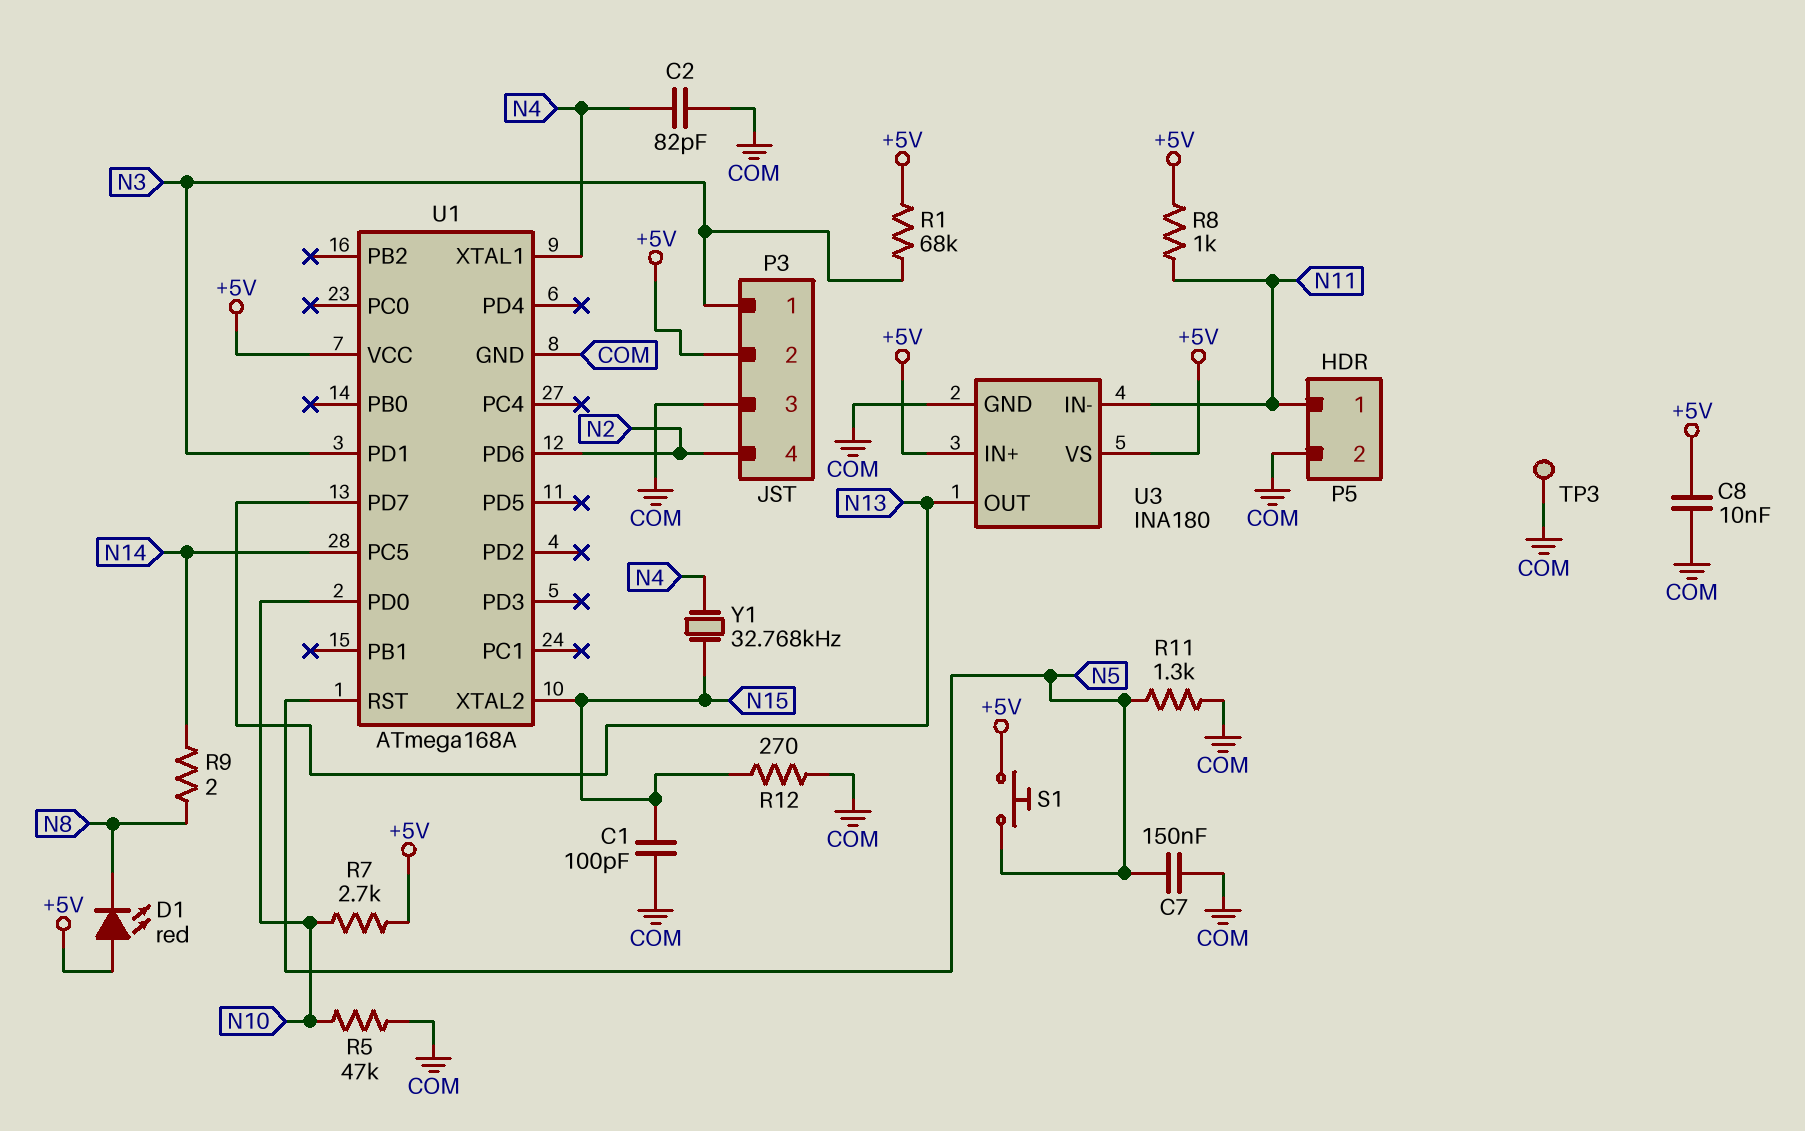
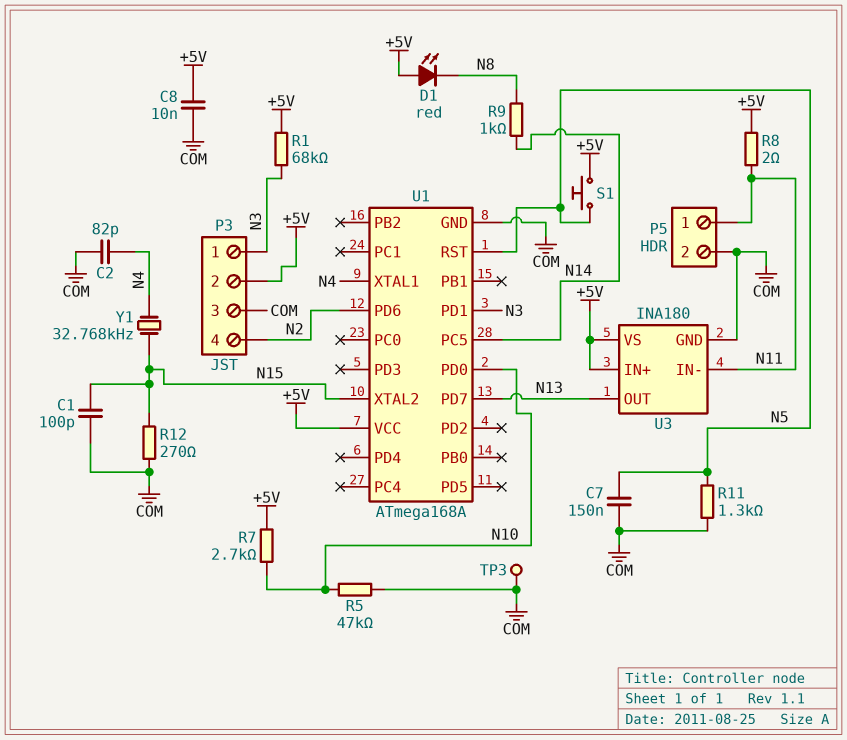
R8: 1k (+5V, N11) -> 2 (+5V, N11)
R9: 2 (N8, N14) -> 1k (N8, N14)

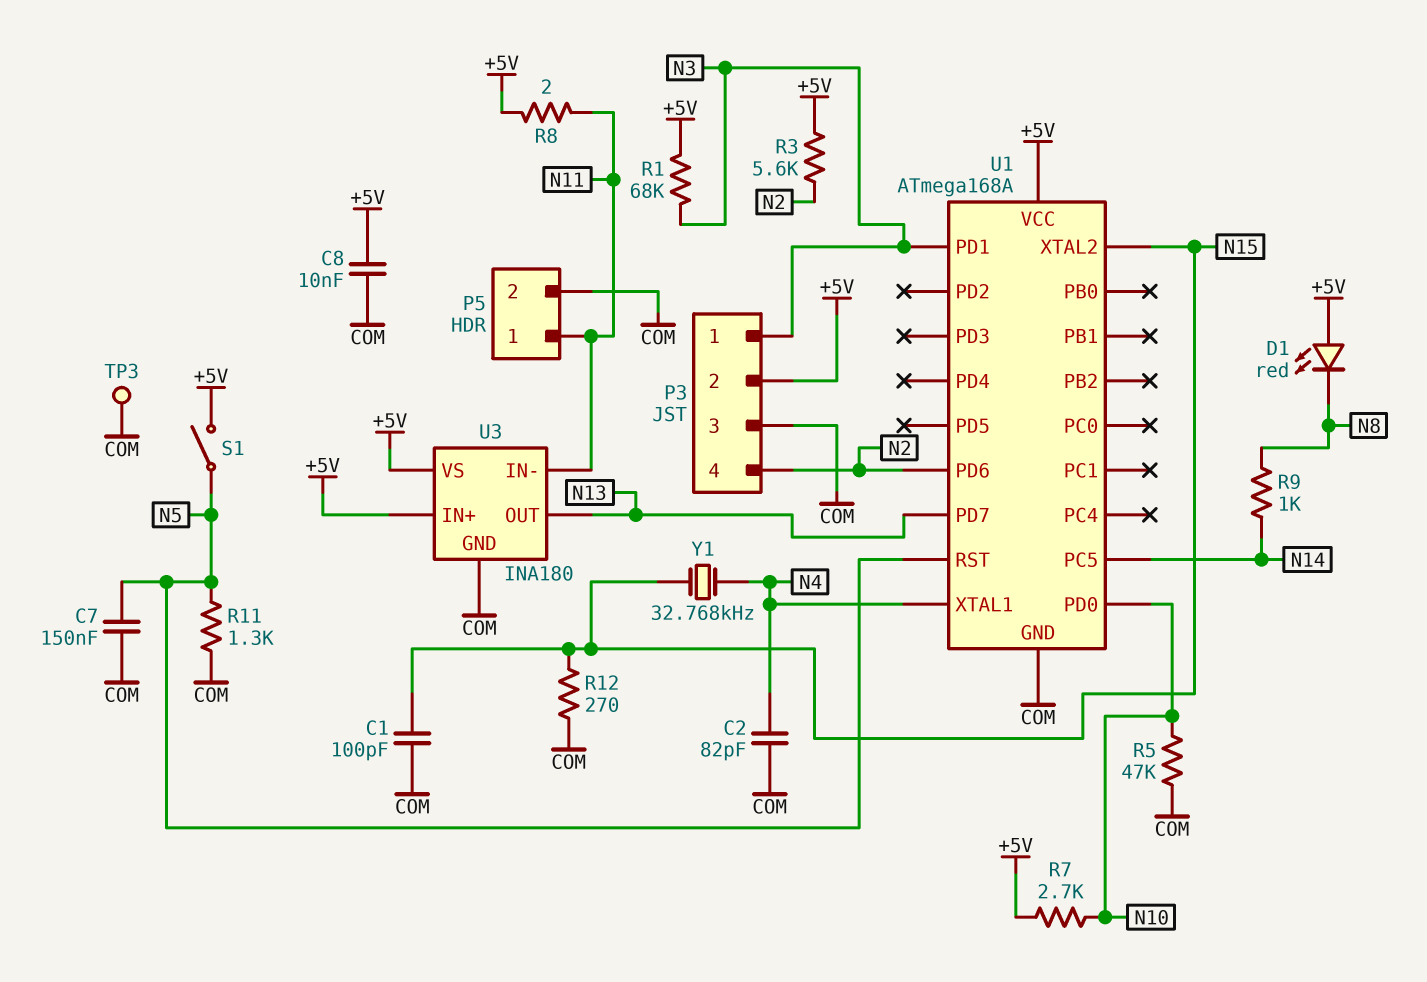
R3: none -> 5.6k (+5V, N2)
S1: button (+5V, N5) -> switch (+5V, N5)

